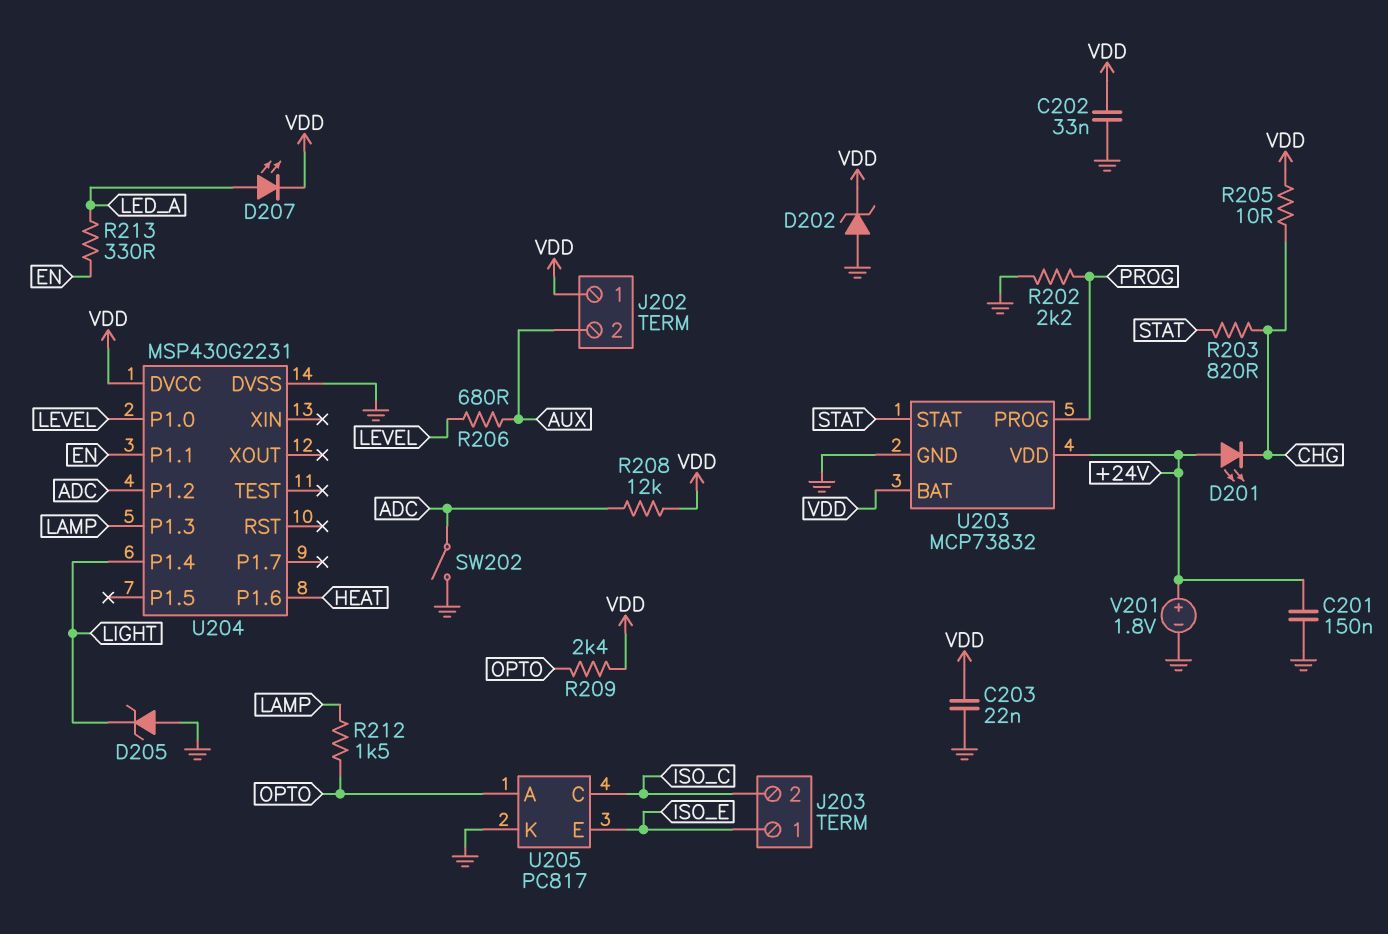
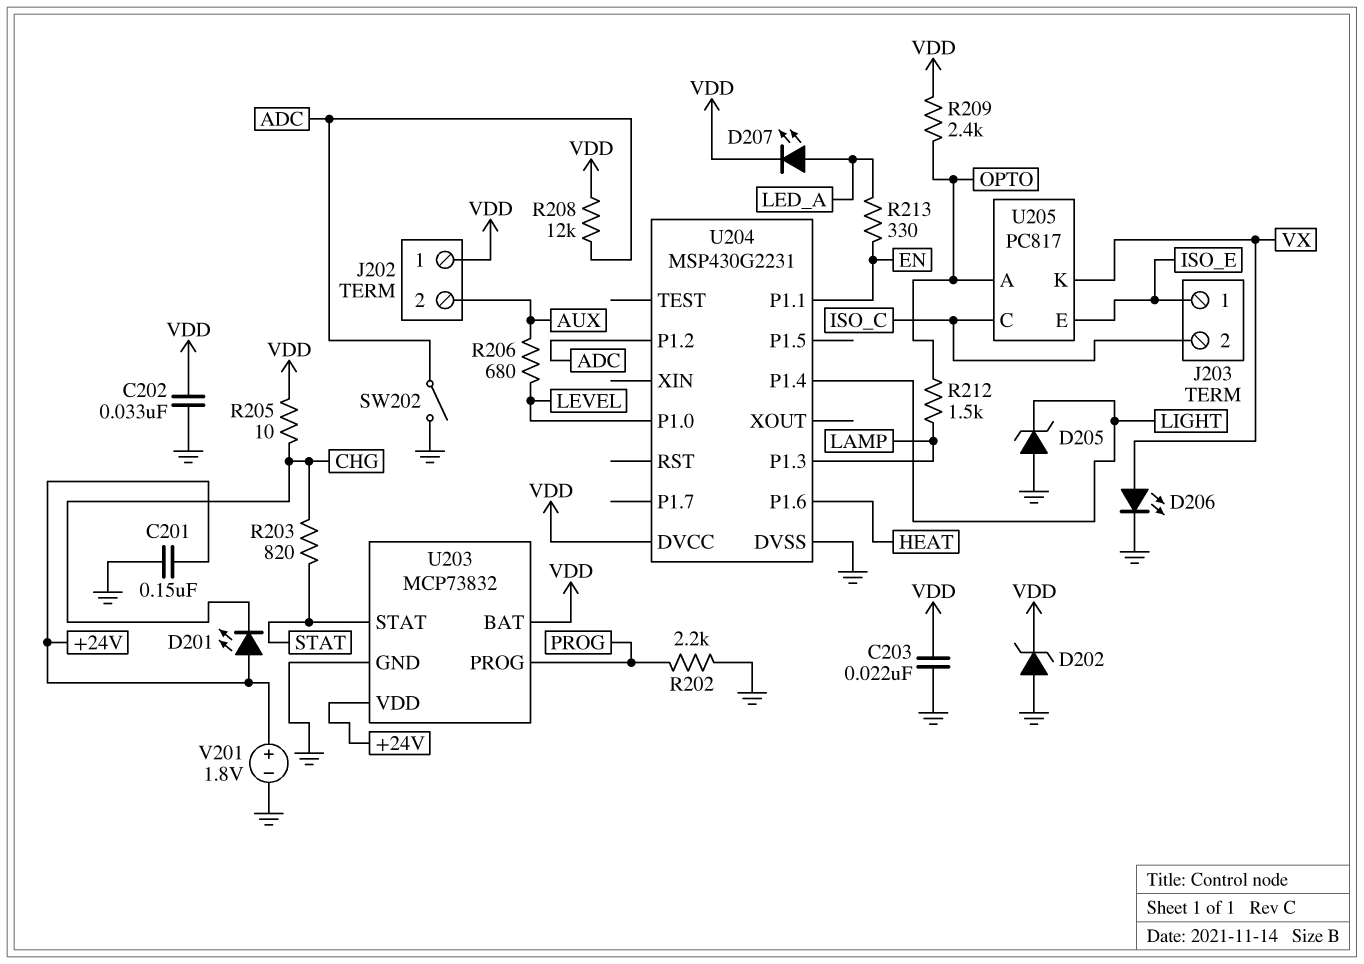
D206: none -> LED (A VX, K GND)
U205 pin K: GND -> VX

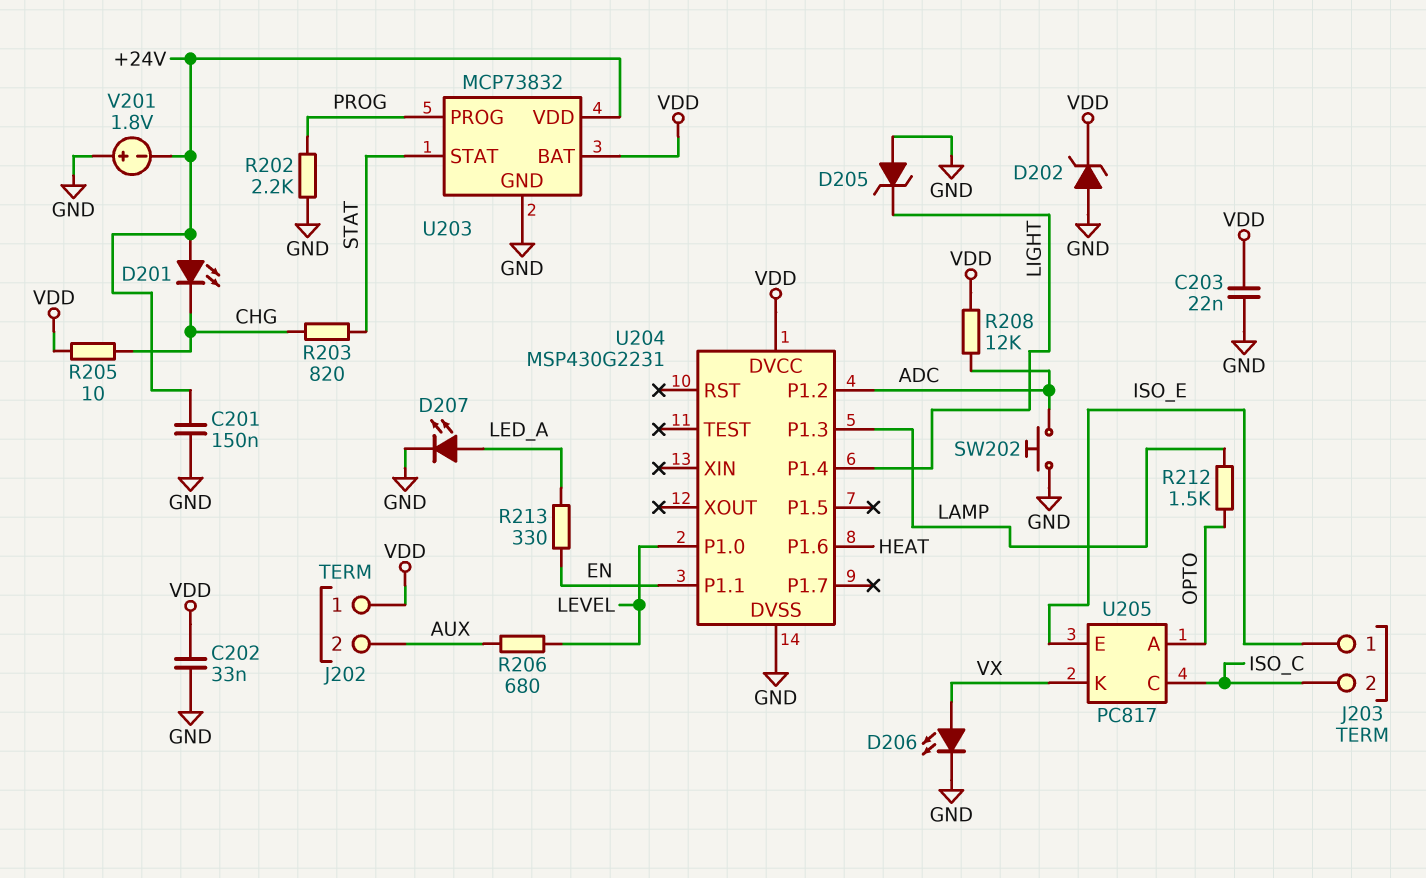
D207: LED (A LED_A, K VDD) -> LED (A LED_A, K GND)
R209: 2.4k (OPTO, VDD) -> none
SW202: switch (ADC, GND) -> button (ADC, GND)
V201: 1.8V (plus +24V, minus GND) -> 1.8V (plus GND, minus +24V)

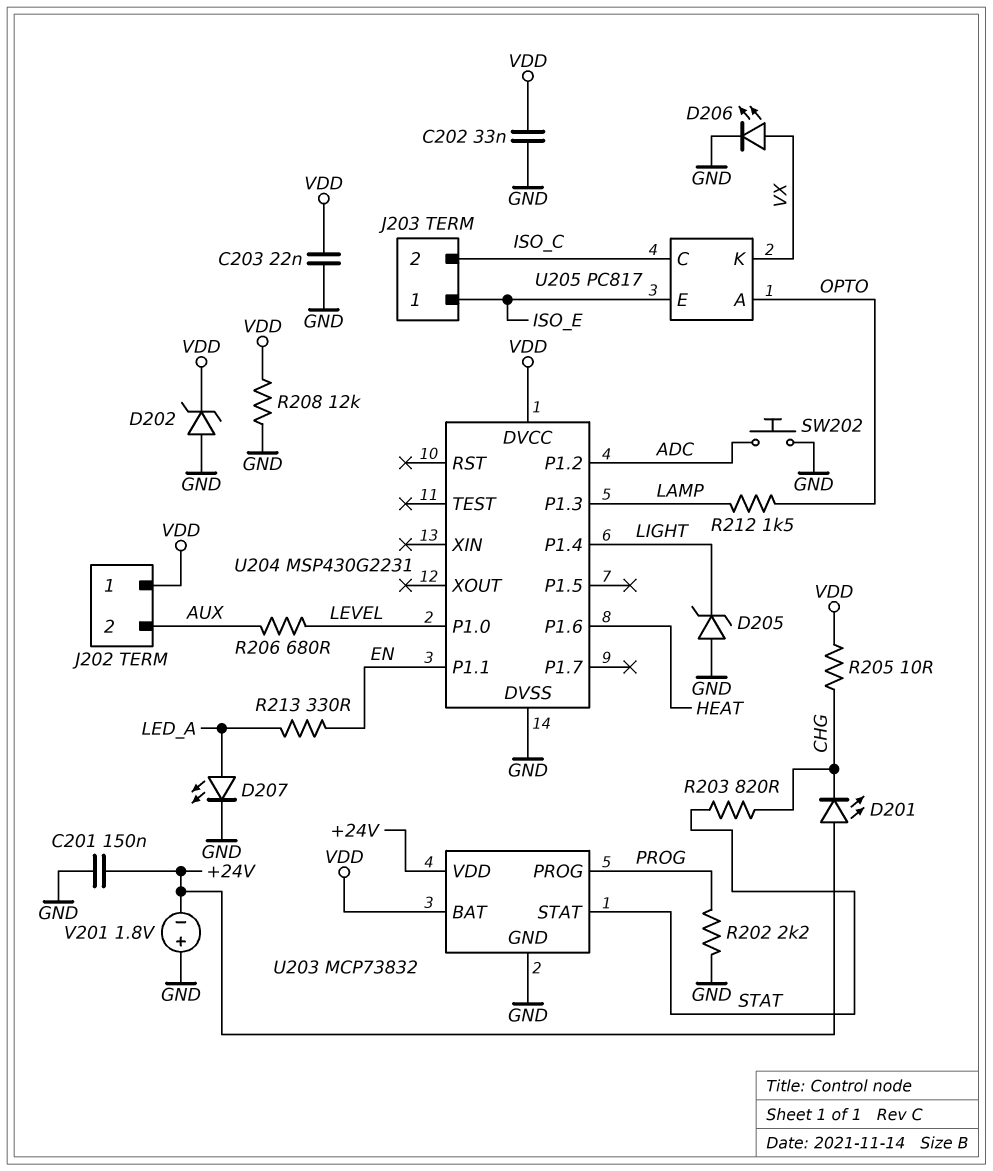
R208: 12k (ADC, VDD) -> 12k (GND, VDD)

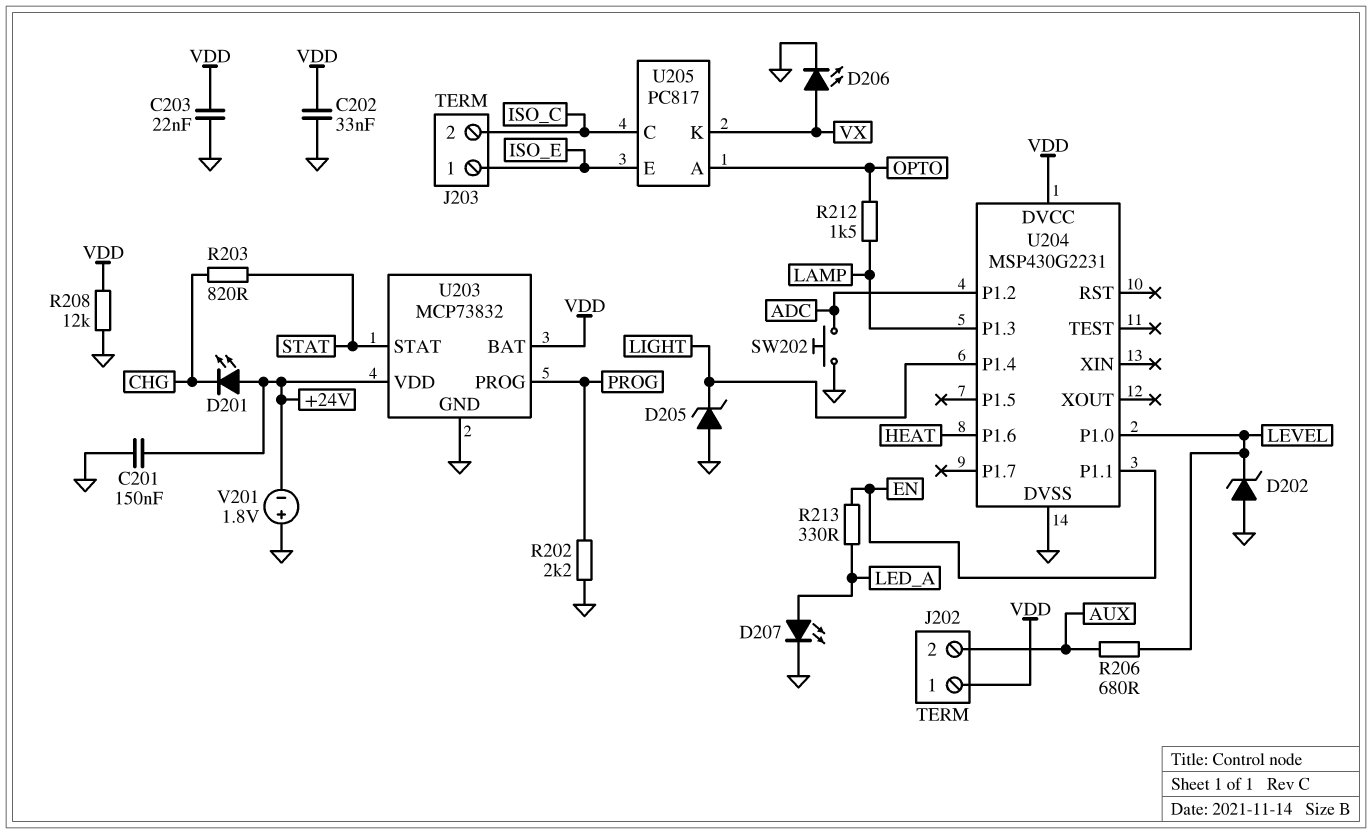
D202: zener (A GND, K VDD) -> zener (A GND, K LEVEL)
R205: 10 (CHG, VDD) -> none

